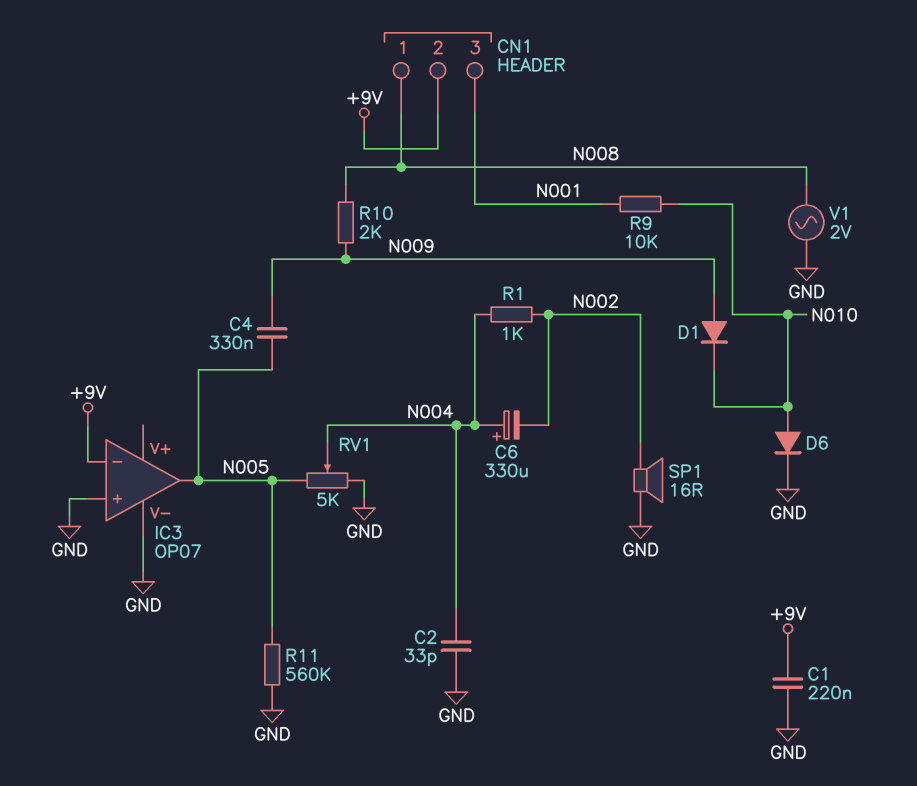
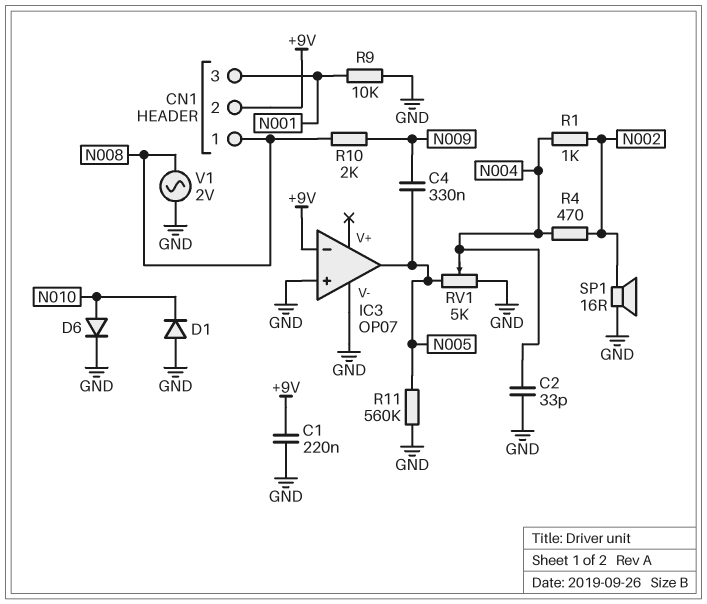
C6: 330uF (plus N004, minus N002) -> none
D1: diode (A N009, K N010) -> diode (A GND, K N010)
R4: none -> 470 (N002, N004)
R9: 10k (N001, N010) -> 10k (GND, N001)

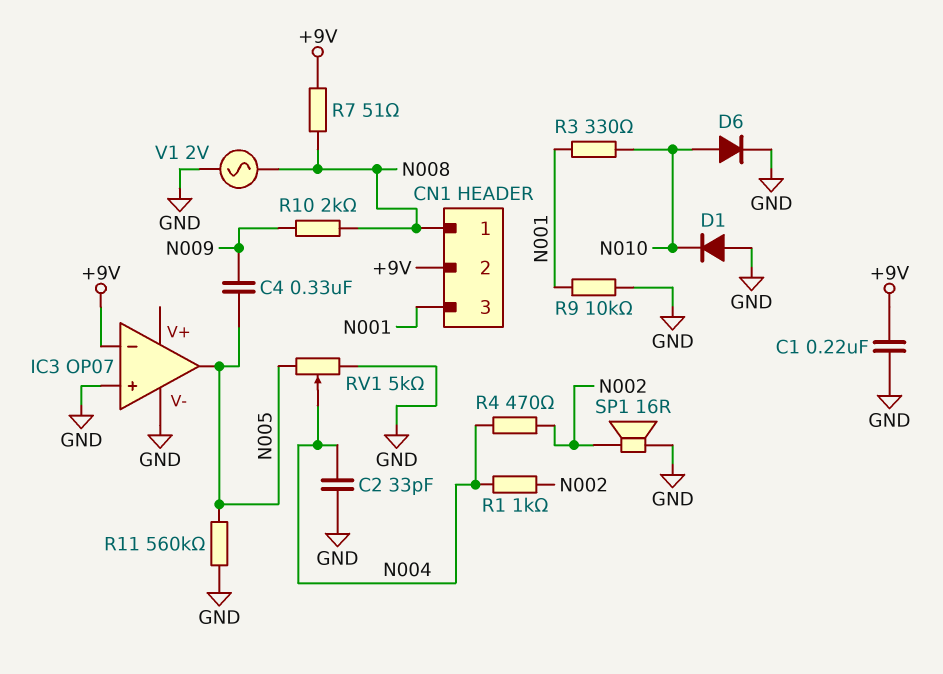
R3: none -> 330 (N001, N010)
R7: none -> 51 (+9V, N008)

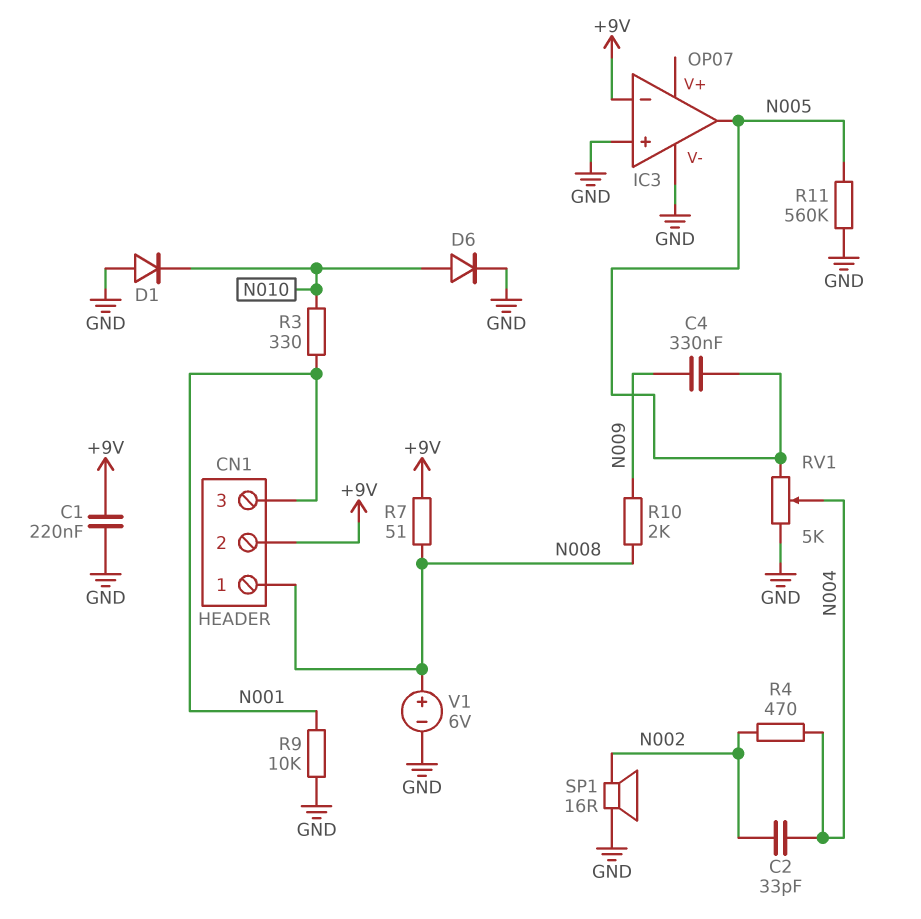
C2: 33pF (GND, N004) -> 33pF (N002, N004)
R1: 1k (N002, N004) -> none
V1: AC 2V (GND, N008) -> 6V (plus N008, minus GND)

